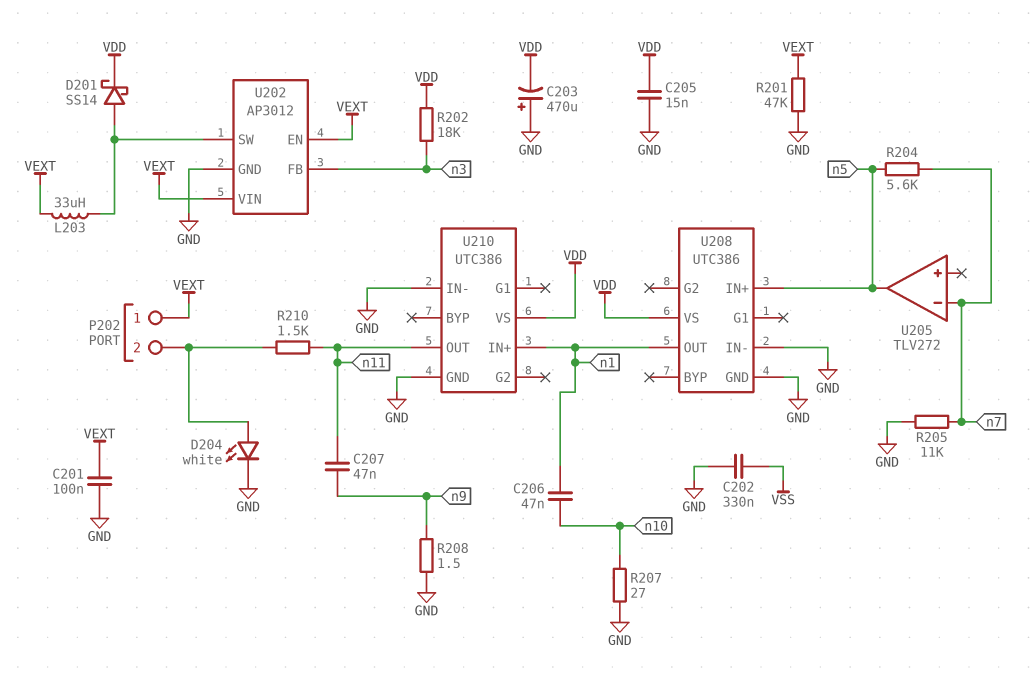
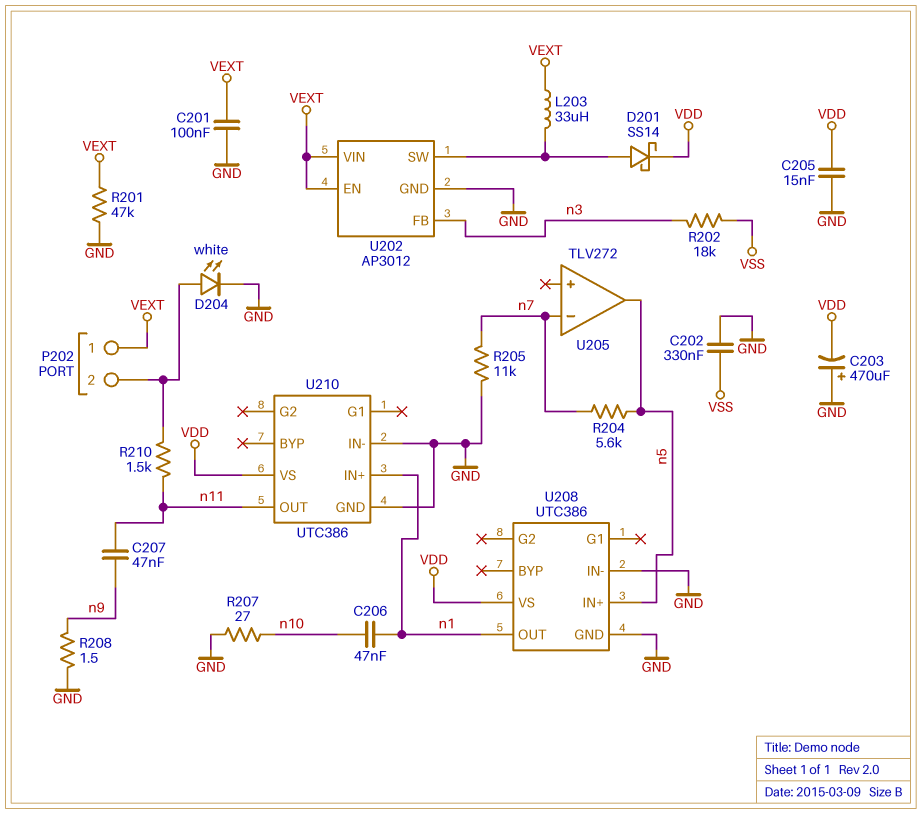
R202: 18k (VDD, n3) -> 18k (VSS, n3)

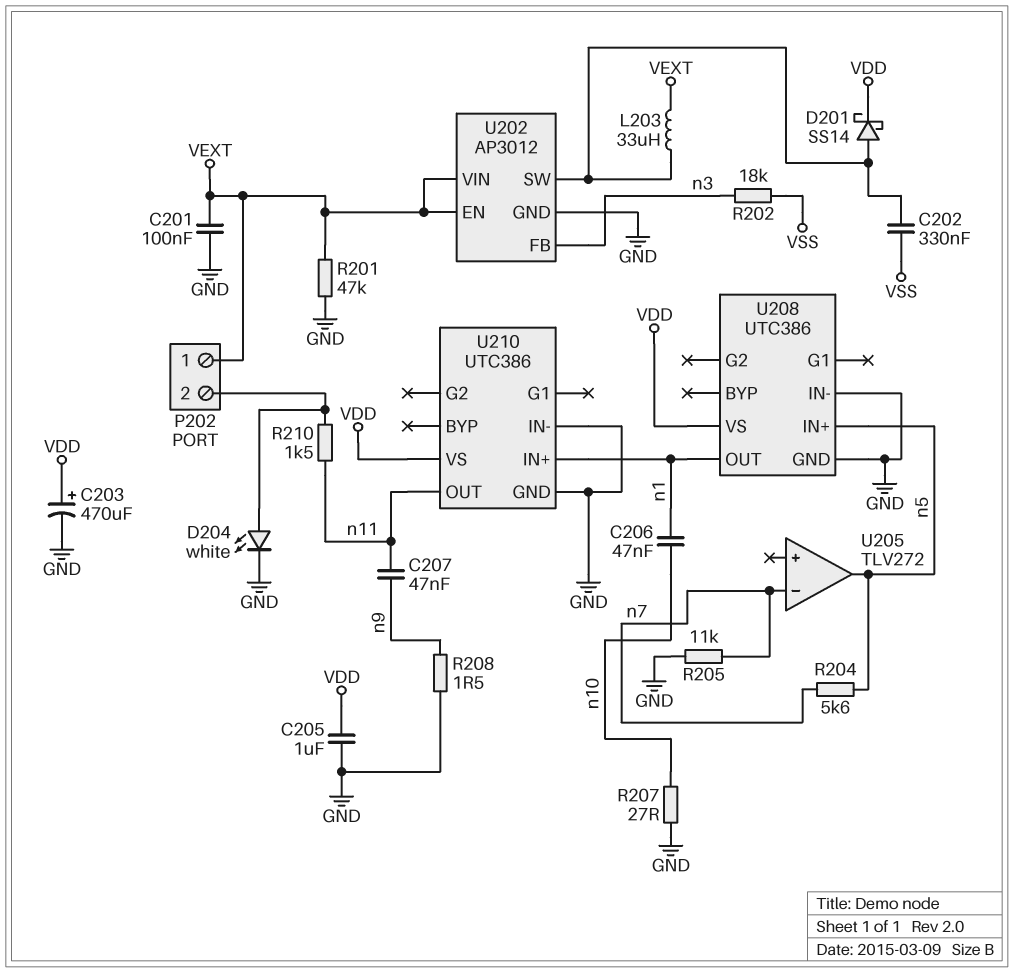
C202: 330nF (GND, VSS) -> 330nF (U202/SW, VSS)
C203: 470uF (plus GND, minus VDD) -> 470uF (plus VDD, minus GND)
C205: 15nF (GND, VDD) -> 1uF (GND, VDD)

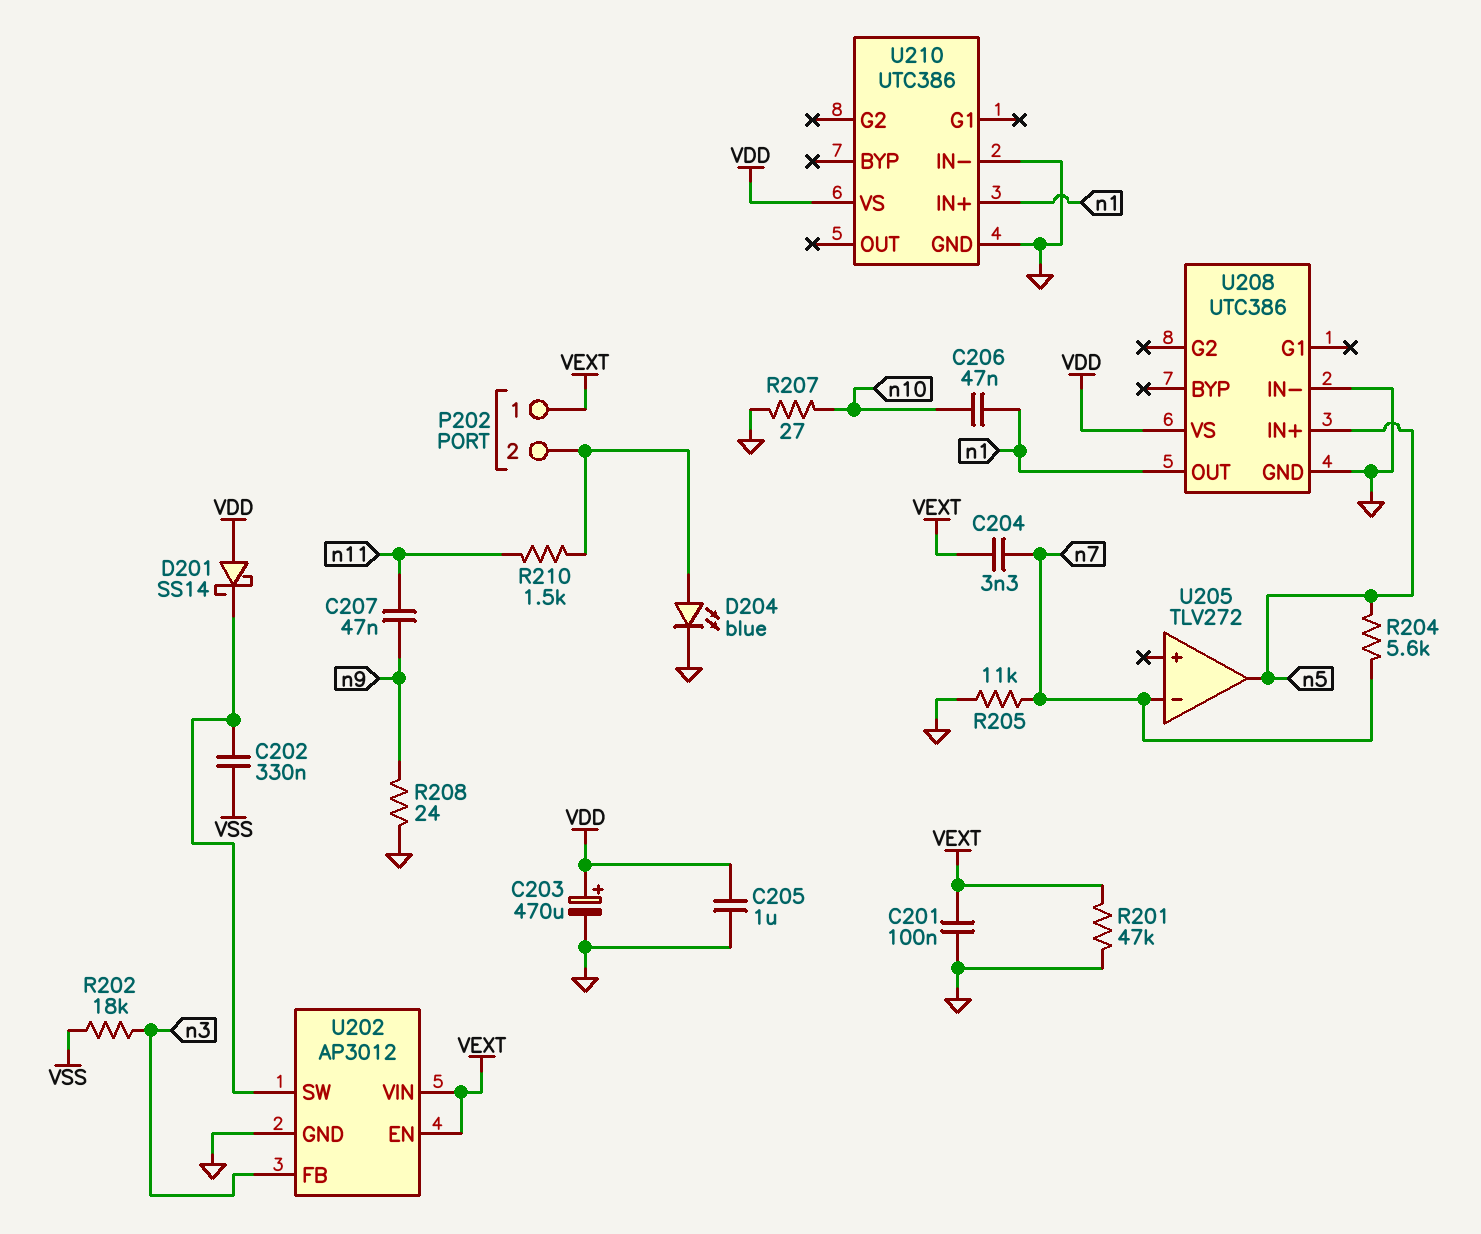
C204: none -> 3.3nF (VEXT, n7)
D201: schottky SS14 (A U202/SW, K VDD) -> schottky SS14 (A VDD, K U202/SW)
D204: LED white (A P202/2, K GND) -> LED blue (A P202/2, K GND)
L203: 33uH (U202/SW, VEXT) -> none
R208: 1.5 (GND, n9) -> 24 (GND, n9)
U210 pin OUT: n11 -> none

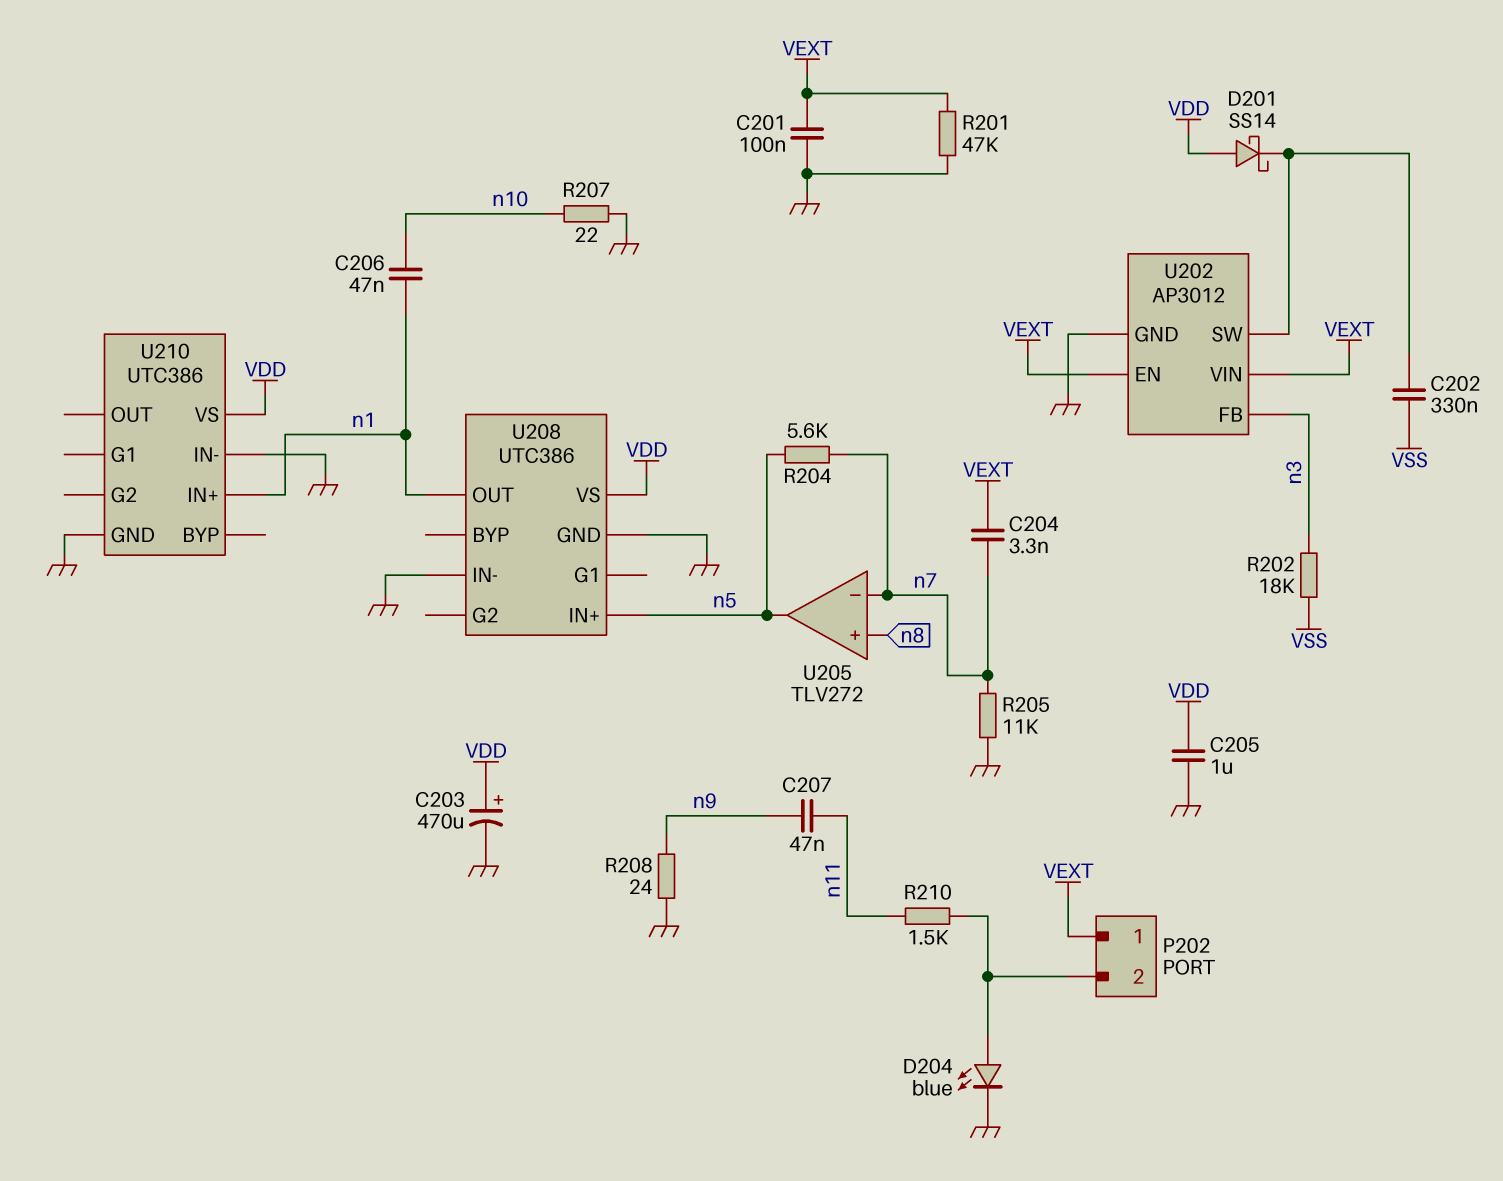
R207: 27 (GND, n10) -> 22 (GND, n10)
U205 pin in+: none -> n8

